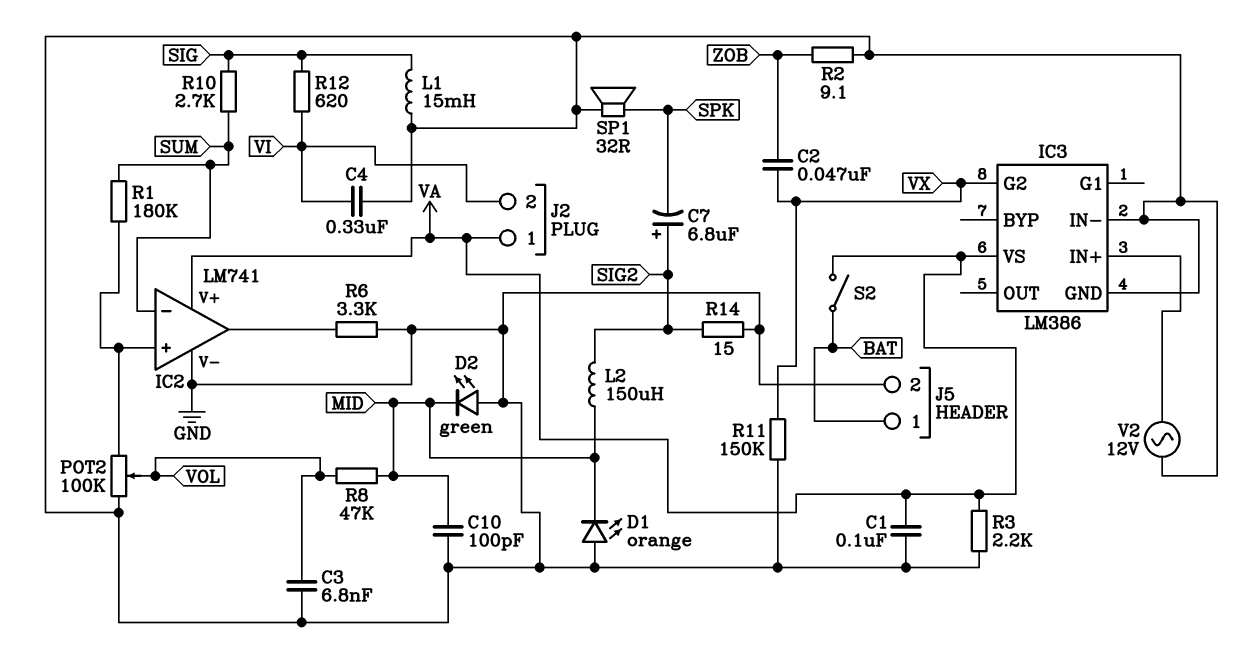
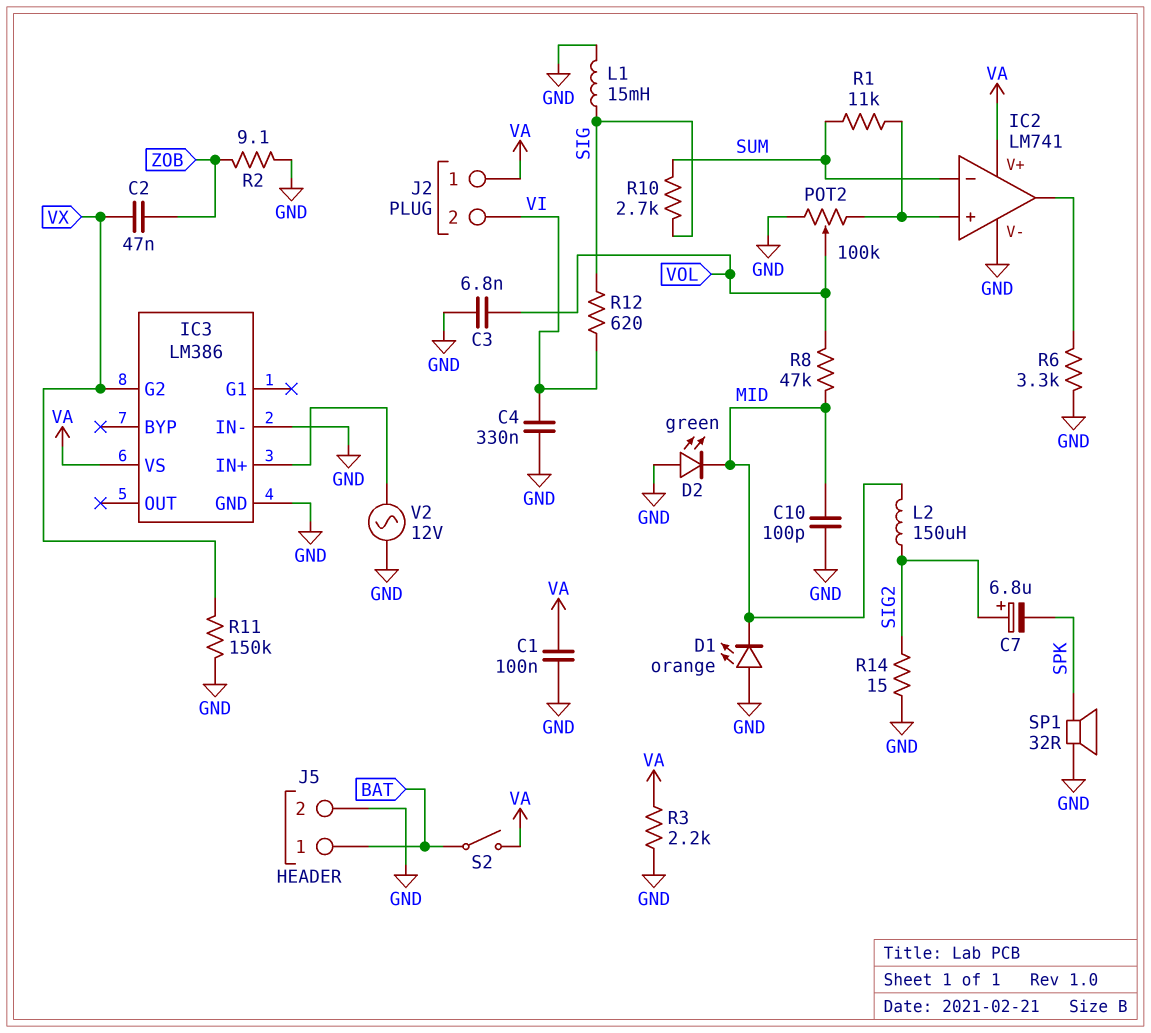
R1: 180k (IC2/in+, SUM) -> 11k (IC2/in+, SUM)

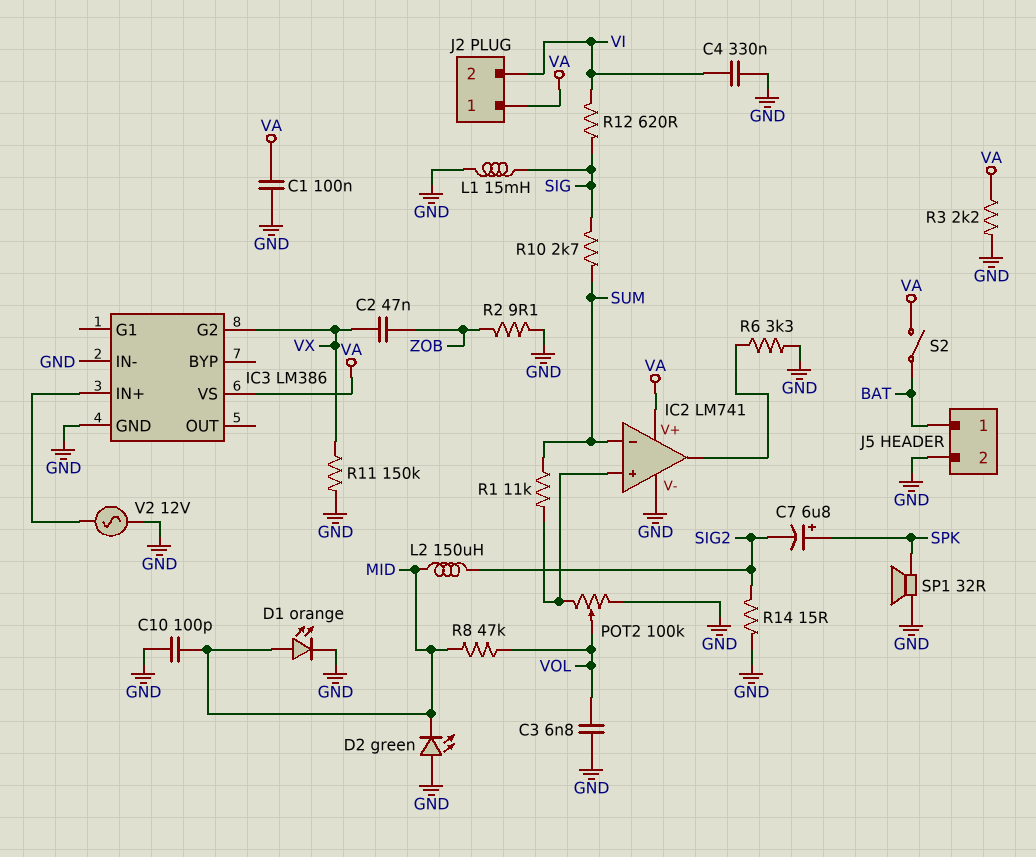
C7: 6.8uF (plus SIG2, minus SPK) -> 6.8uF (plus SPK, minus SIG2)
D1: LED orange (A GND, K MID) -> LED orange (A MID, K GND)

